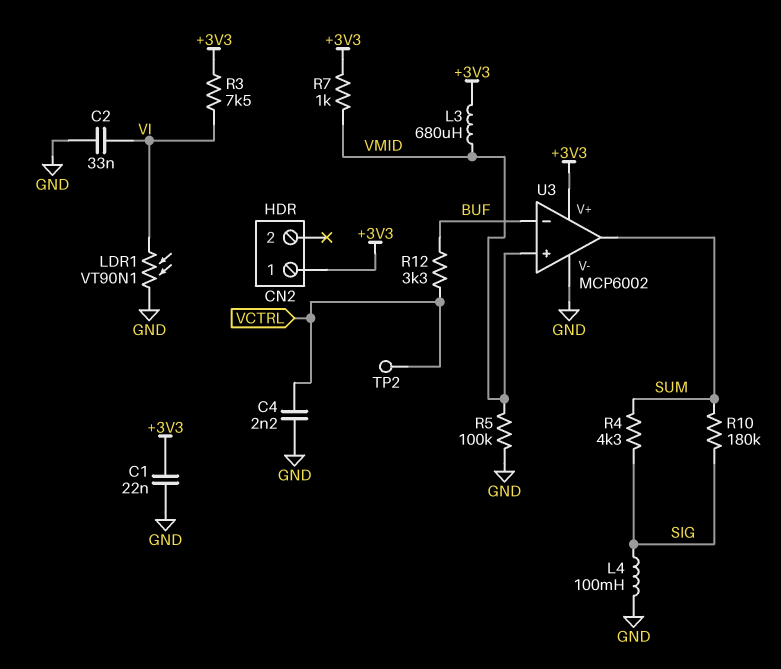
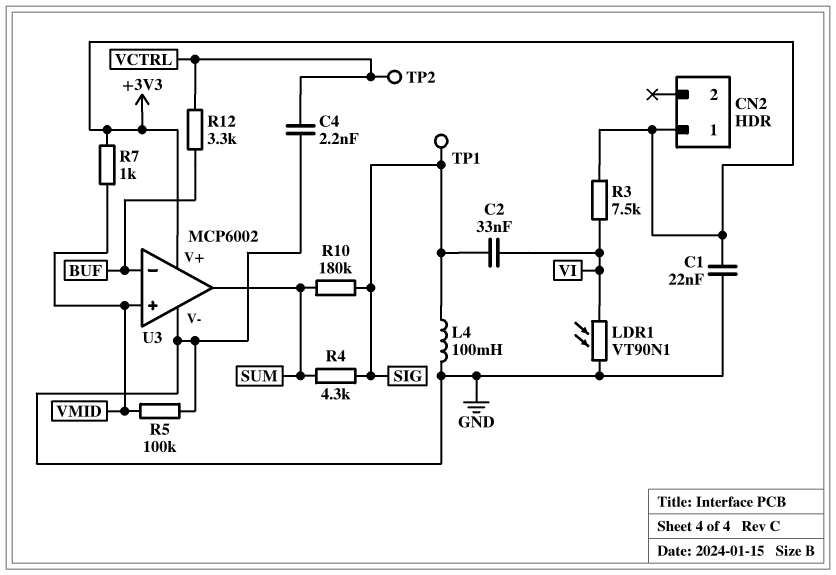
C2: 33nF (GND, VI) -> 33nF (SIG, VI)
L3: 680uH (+3V3, VMID) -> none
TP1: none -> test point (SIG)

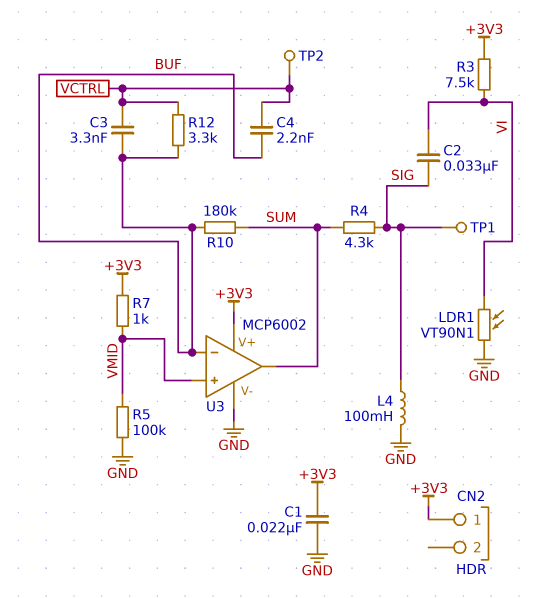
C3: none -> 3.3nF (BUF, VCTRL)
C4: 2.2nF (GND, VCTRL) -> 2.2nF (BUF, VCTRL)
R10: 180k (SIG, SUM) -> 180k (BUF, SUM)

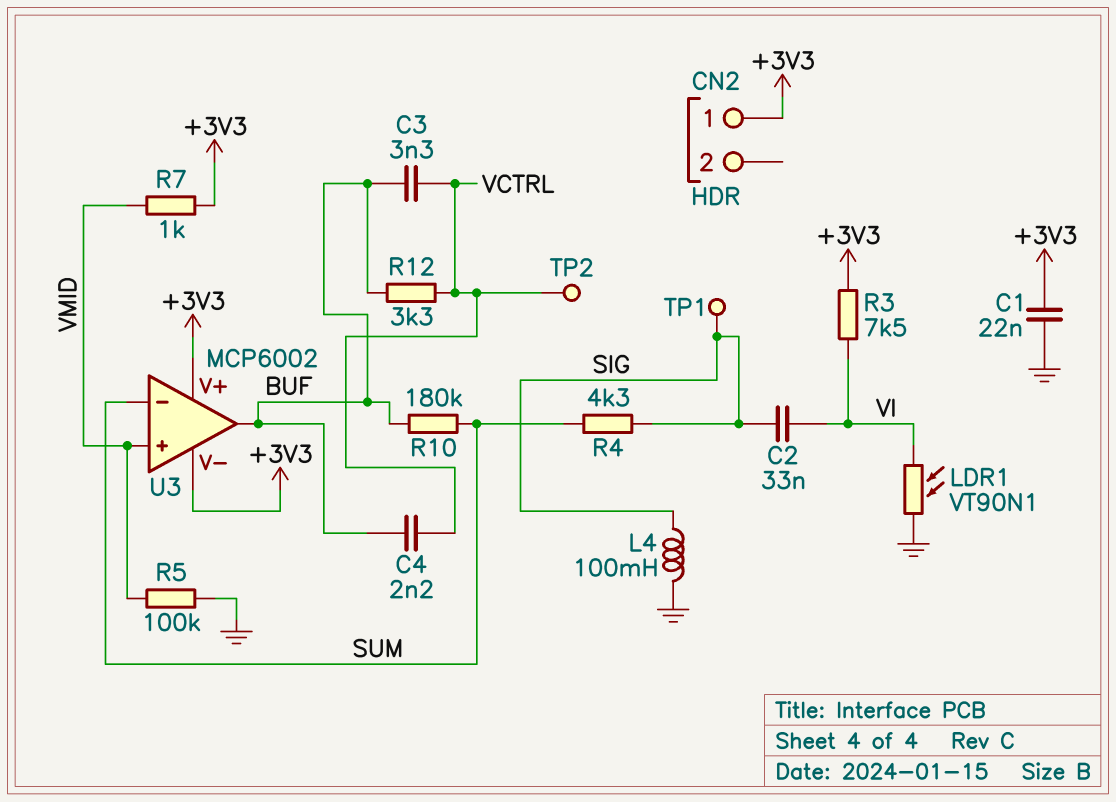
U3 pin V-: GND -> +3V3
U3 pin in-: BUF -> SUM
U3 pin out: SUM -> BUF

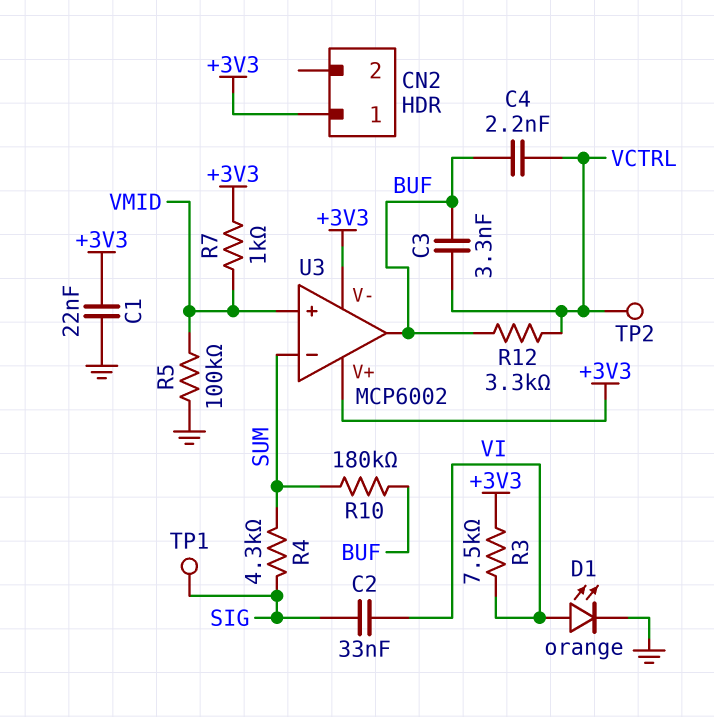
D1: none -> LED orange (A VI, K GND)
L4: 100mH (GND, SIG) -> none
LDR1: VT90N1 (GND, VI) -> none

